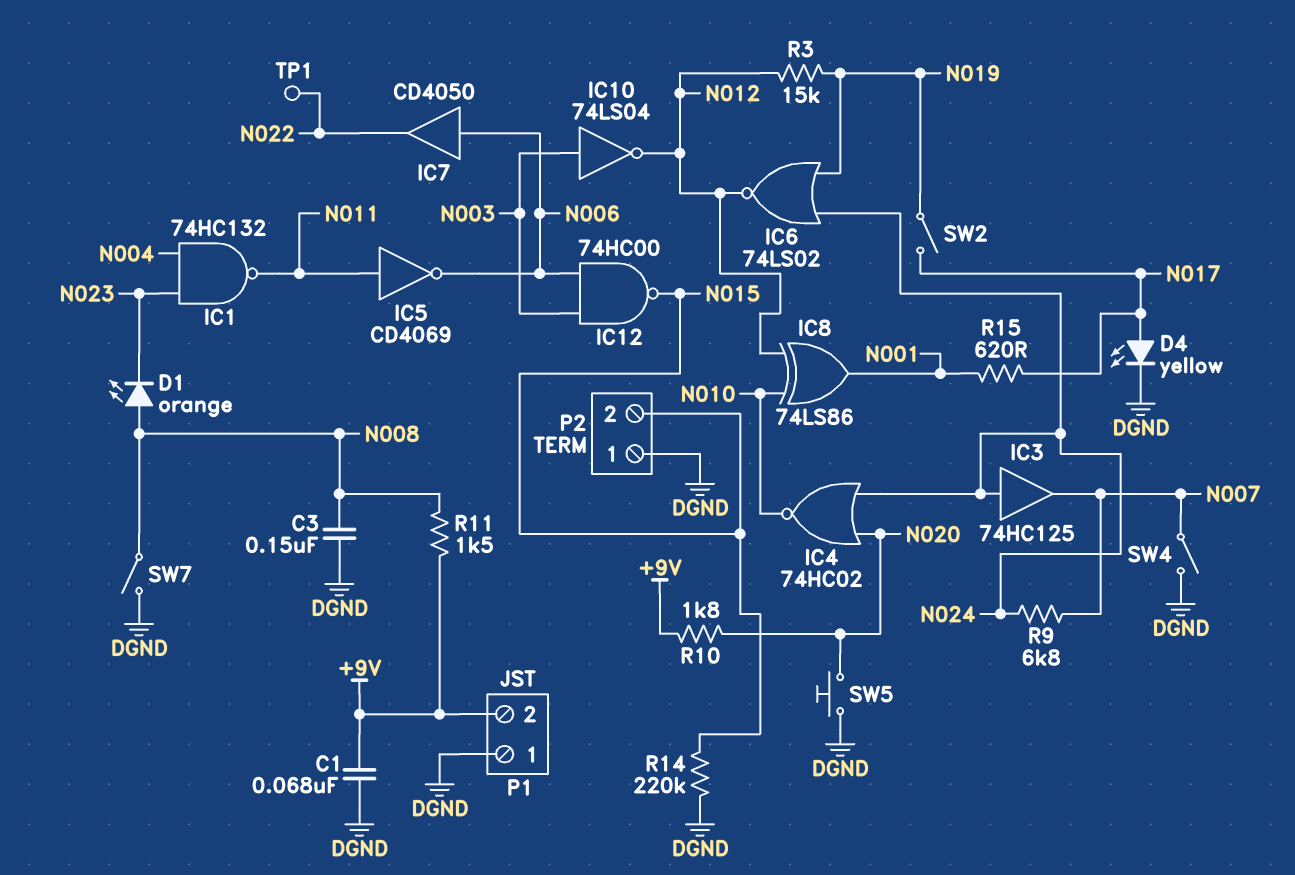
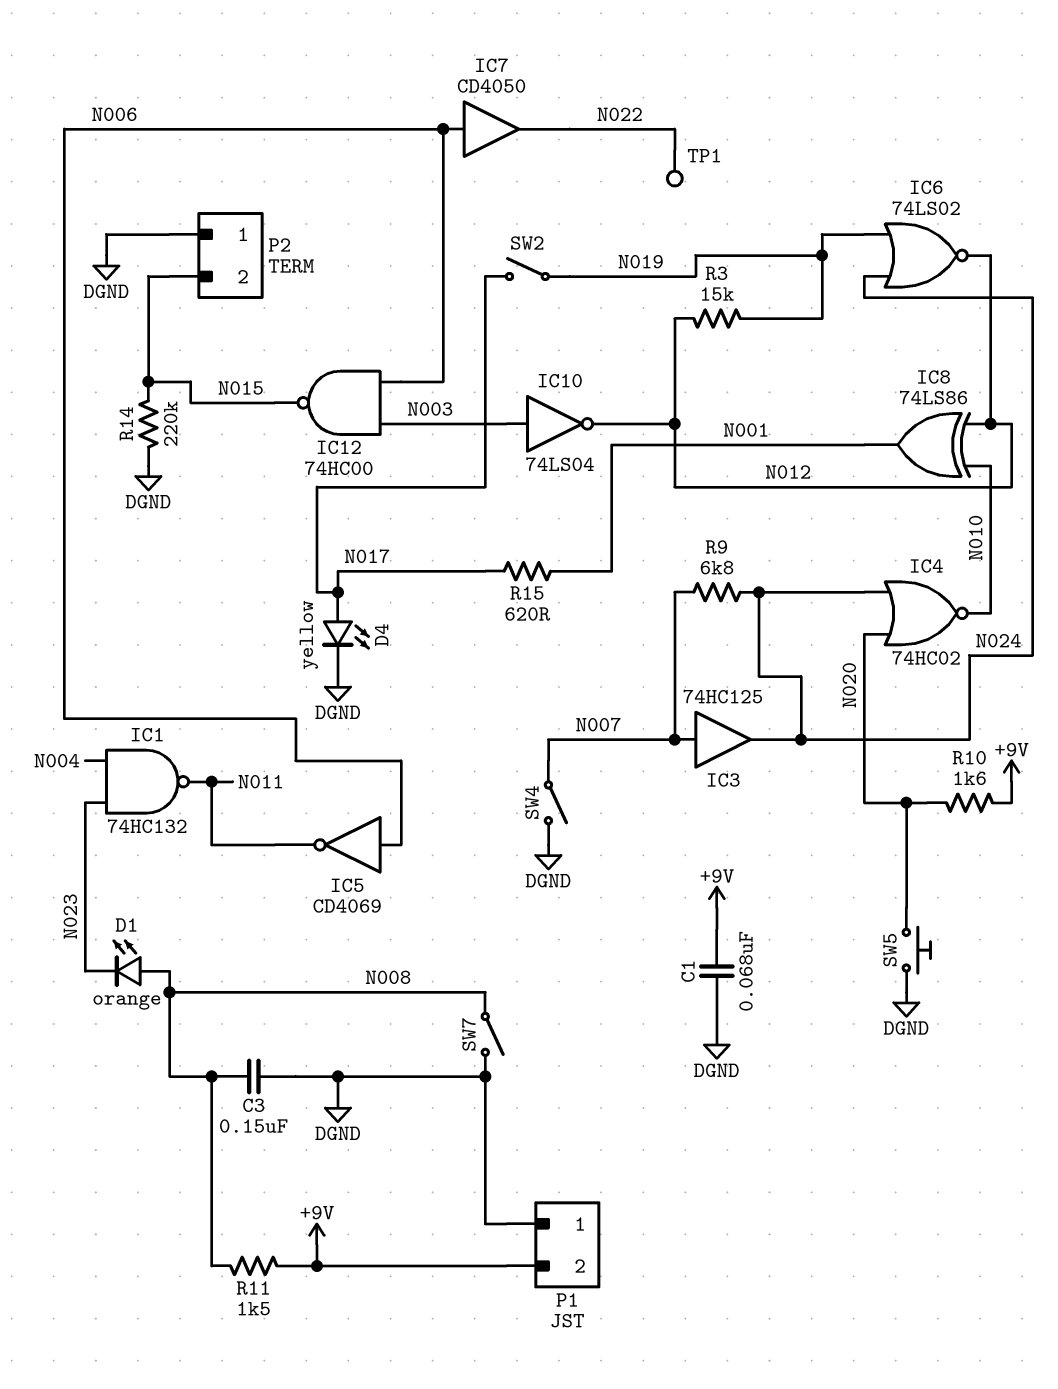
IC3: buffer 74HC125 (in N024, out N007) -> buffer 74HC125 (in N007, out N024)
IC5: NOT CD4069 (in N011, out N006) -> NOT CD4069 (in N006, out N011)
R10: 1.8k (+9V, N020) -> 1.6k (+9V, N020)

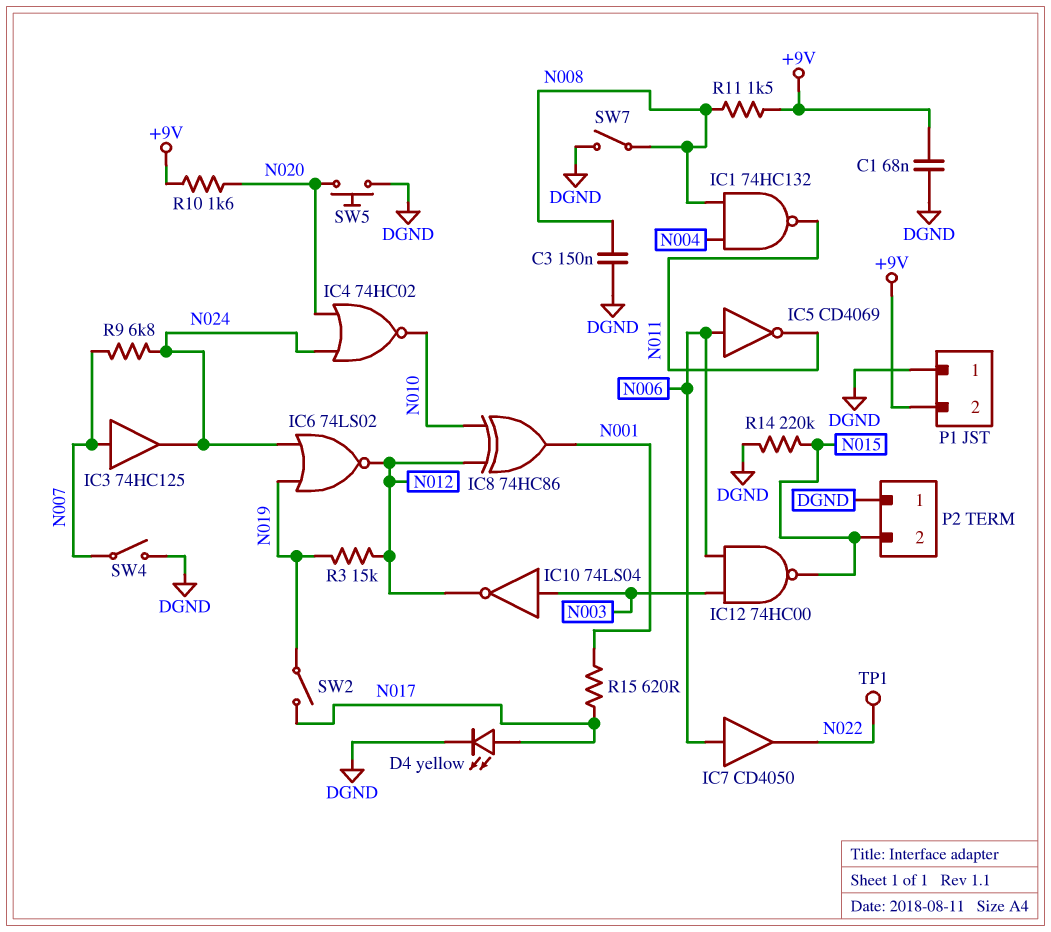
D1: LED orange (A N008, K N023) -> none
IC1: NAND 74HC132 (in N004, in N023, out N011) -> NAND 74HC132 (in N004, in N008, out N011)
IC8: XOR 74LS86 (in N010, in N012, out N001) -> XOR 74HC86 (in N010, in N012, out N001)

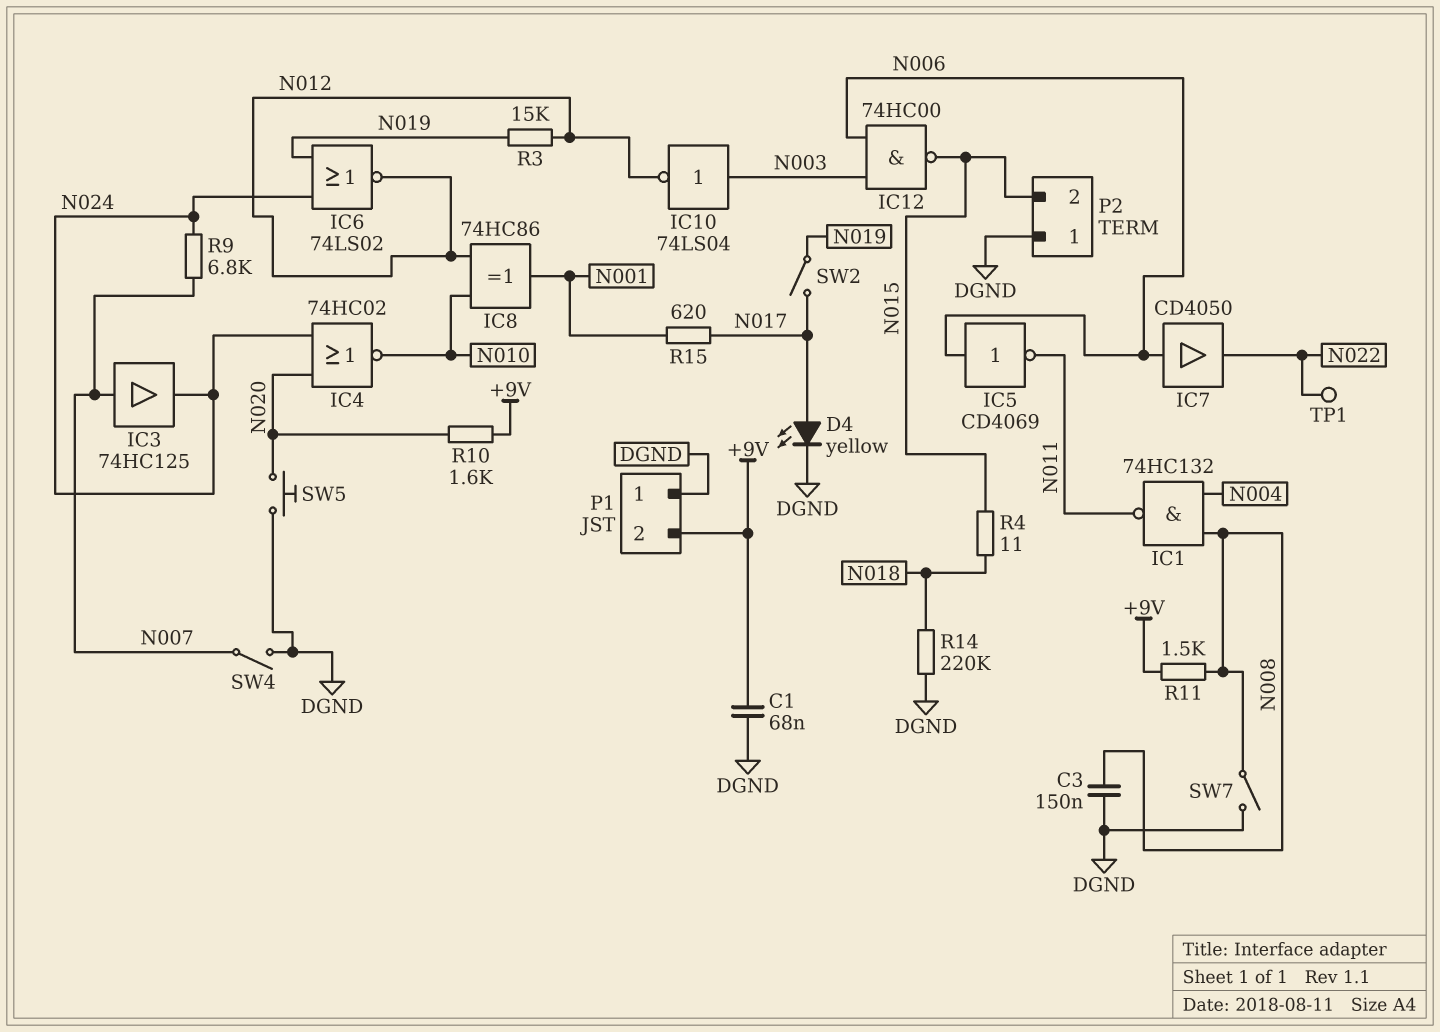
R4: none -> 11 (N015, N018)
R14: 220k (DGND, N015) -> 220k (DGND, N018)

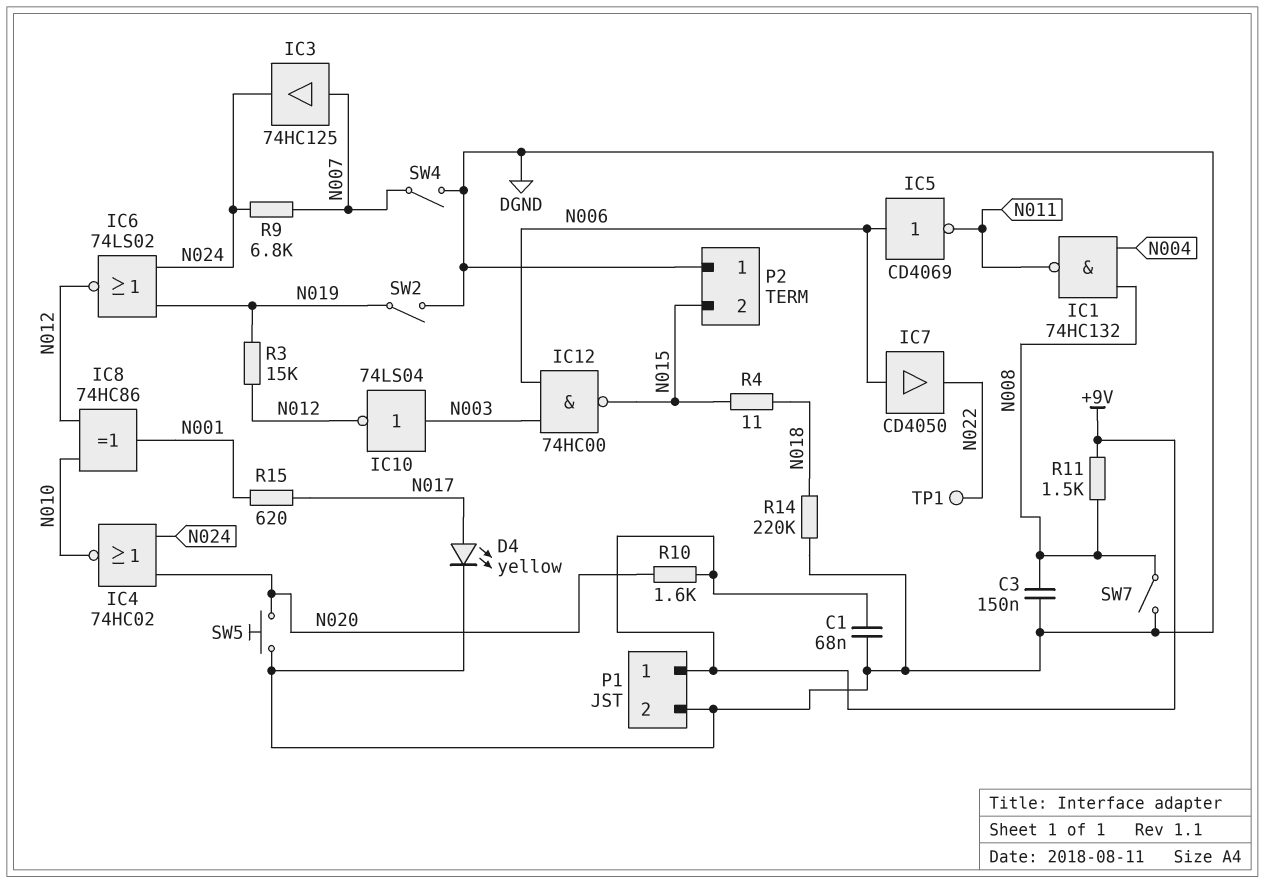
P1 pin 1: DGND -> +9V
P1 pin 2: +9V -> DGND
SW2: switch (N017, N019) -> switch (DGND, N019)

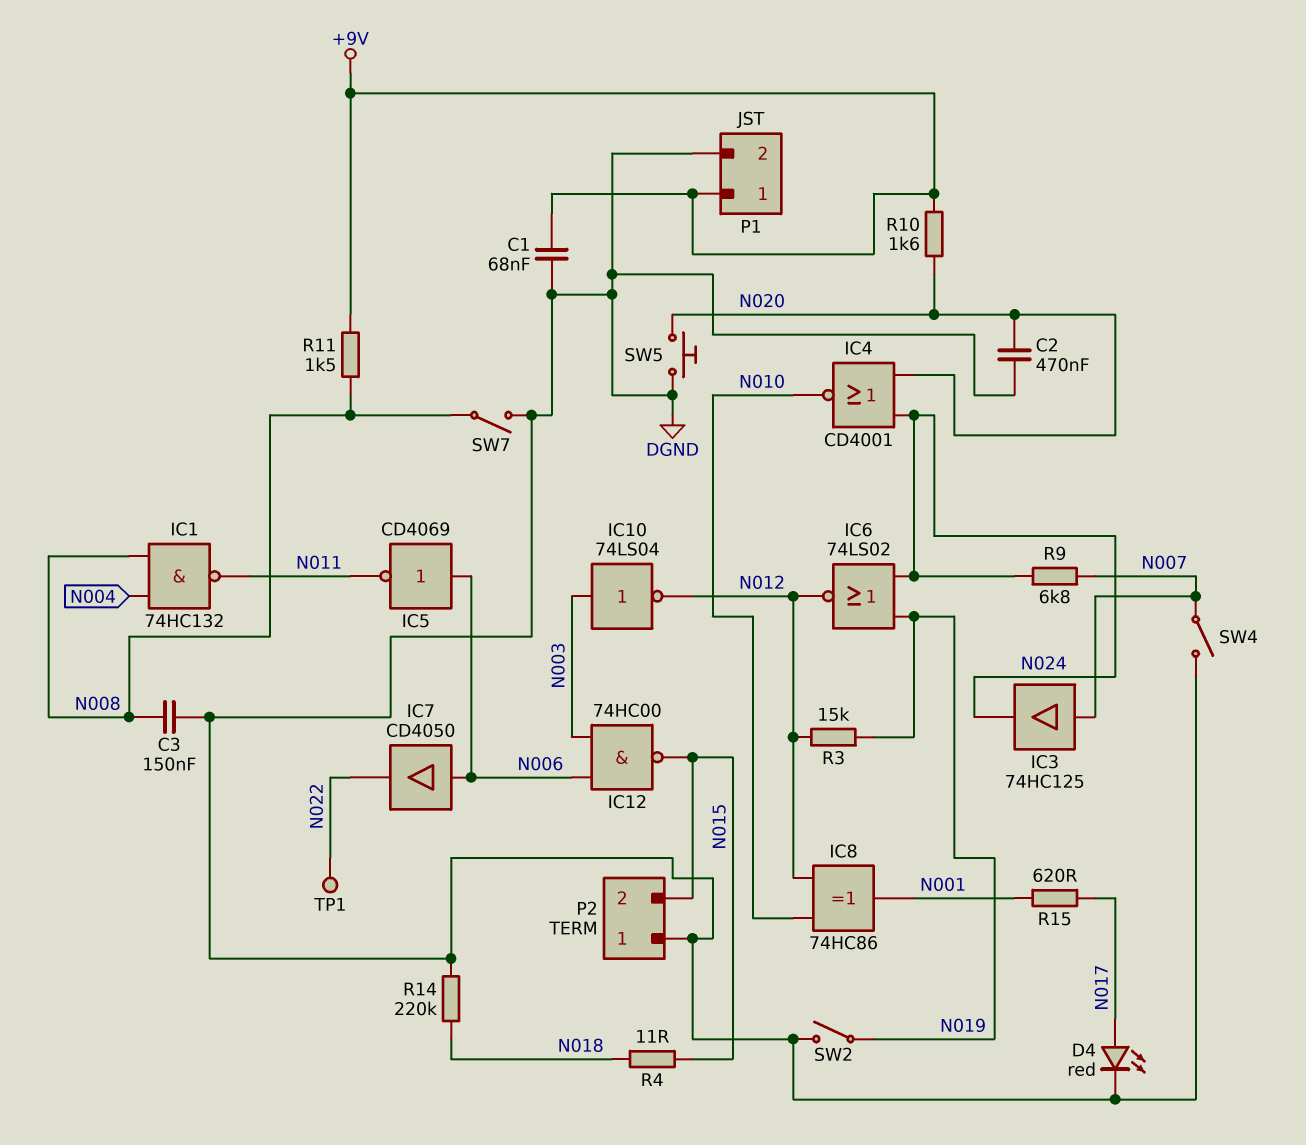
C2: none -> 470nF (DGND, N020)
D4: LED yellow (A N017, K DGND) -> LED red (A N017, K DGND)
IC4: NOR 74HC02 (in N020, in N024, out N010) -> NOR CD4001 (in N020, in N024, out N010)

